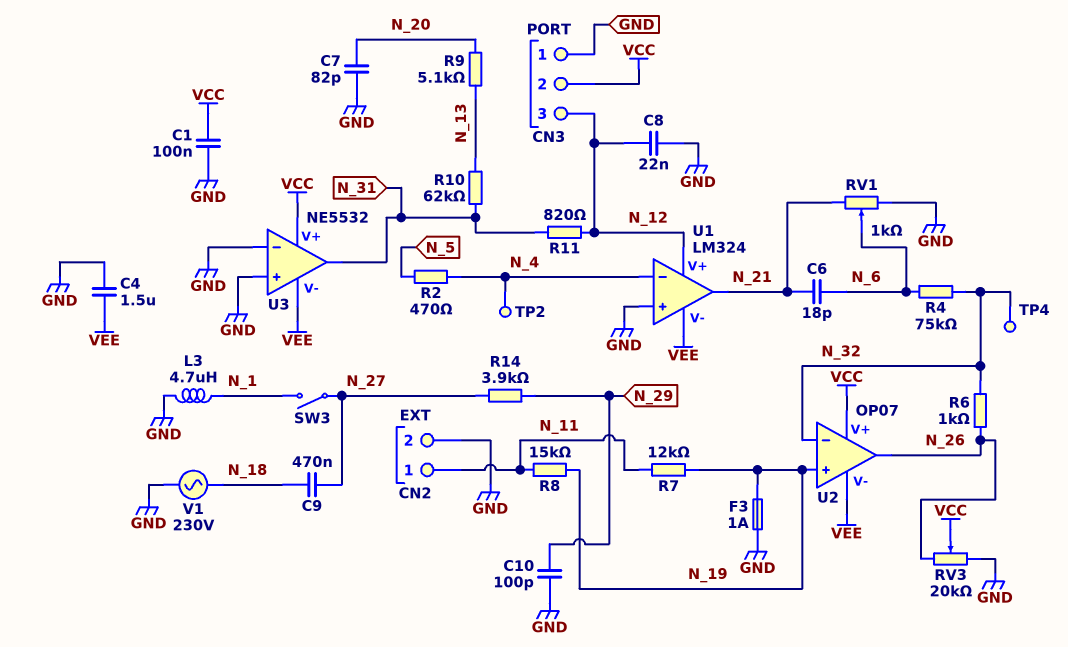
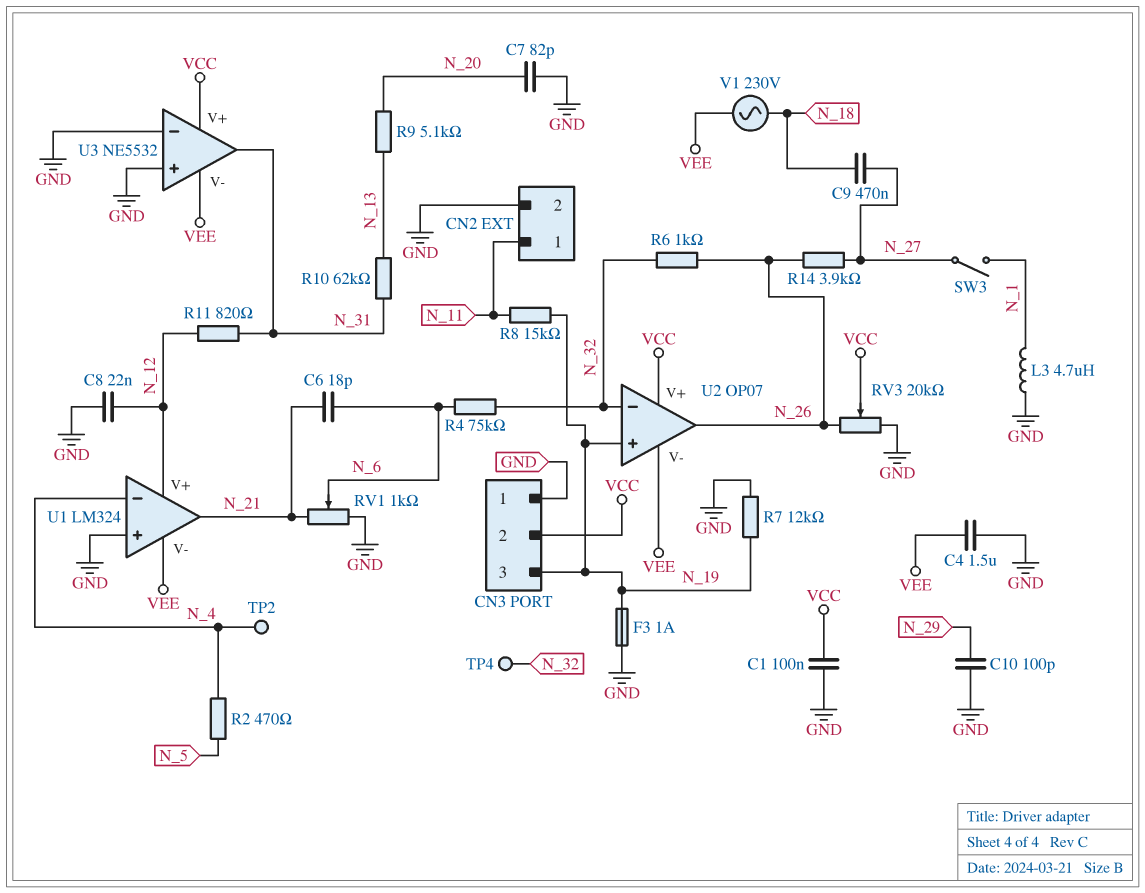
CN3 pin 3: N_12 -> N_19
R7: 12k (N_11, N_19) -> 12k (GND, N_19)
R14: 3.9k (N_27, N_29) -> 3.9k (N_26, N_27)
V1: AC 230V (GND, N_18) -> AC 230V (N_18, VEE)

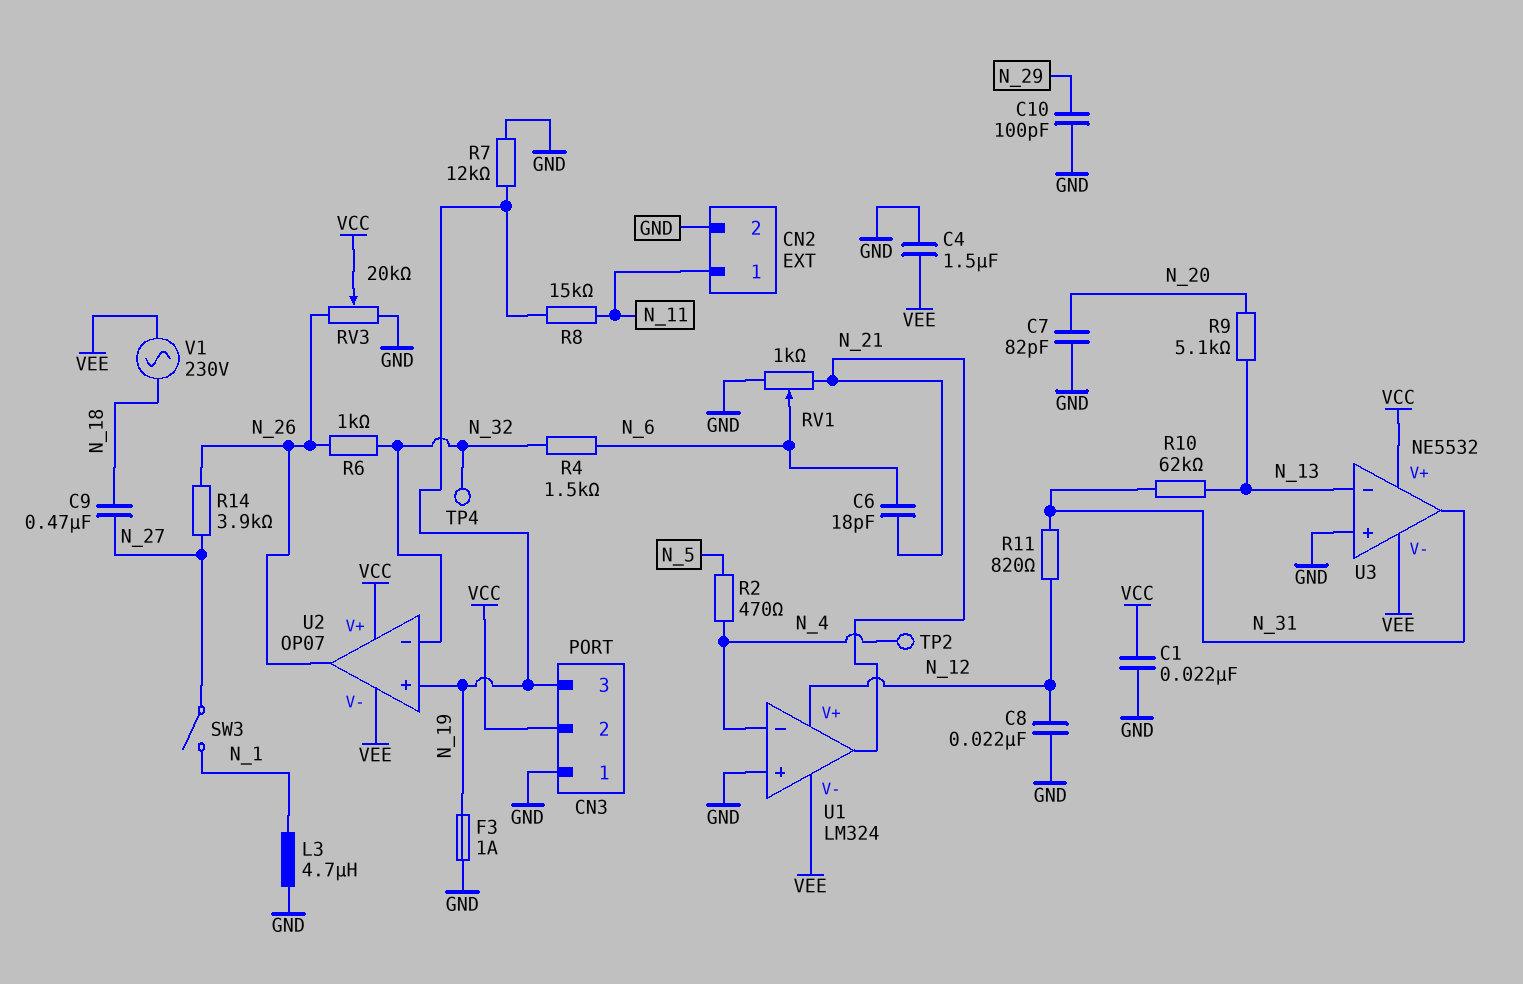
C1: 100nF (GND, VCC) -> 22nF (GND, VCC)
R4: 75k (N_6, N_32) -> 1.5k (N_6, N_32)
U3 pin in-: GND -> N_13

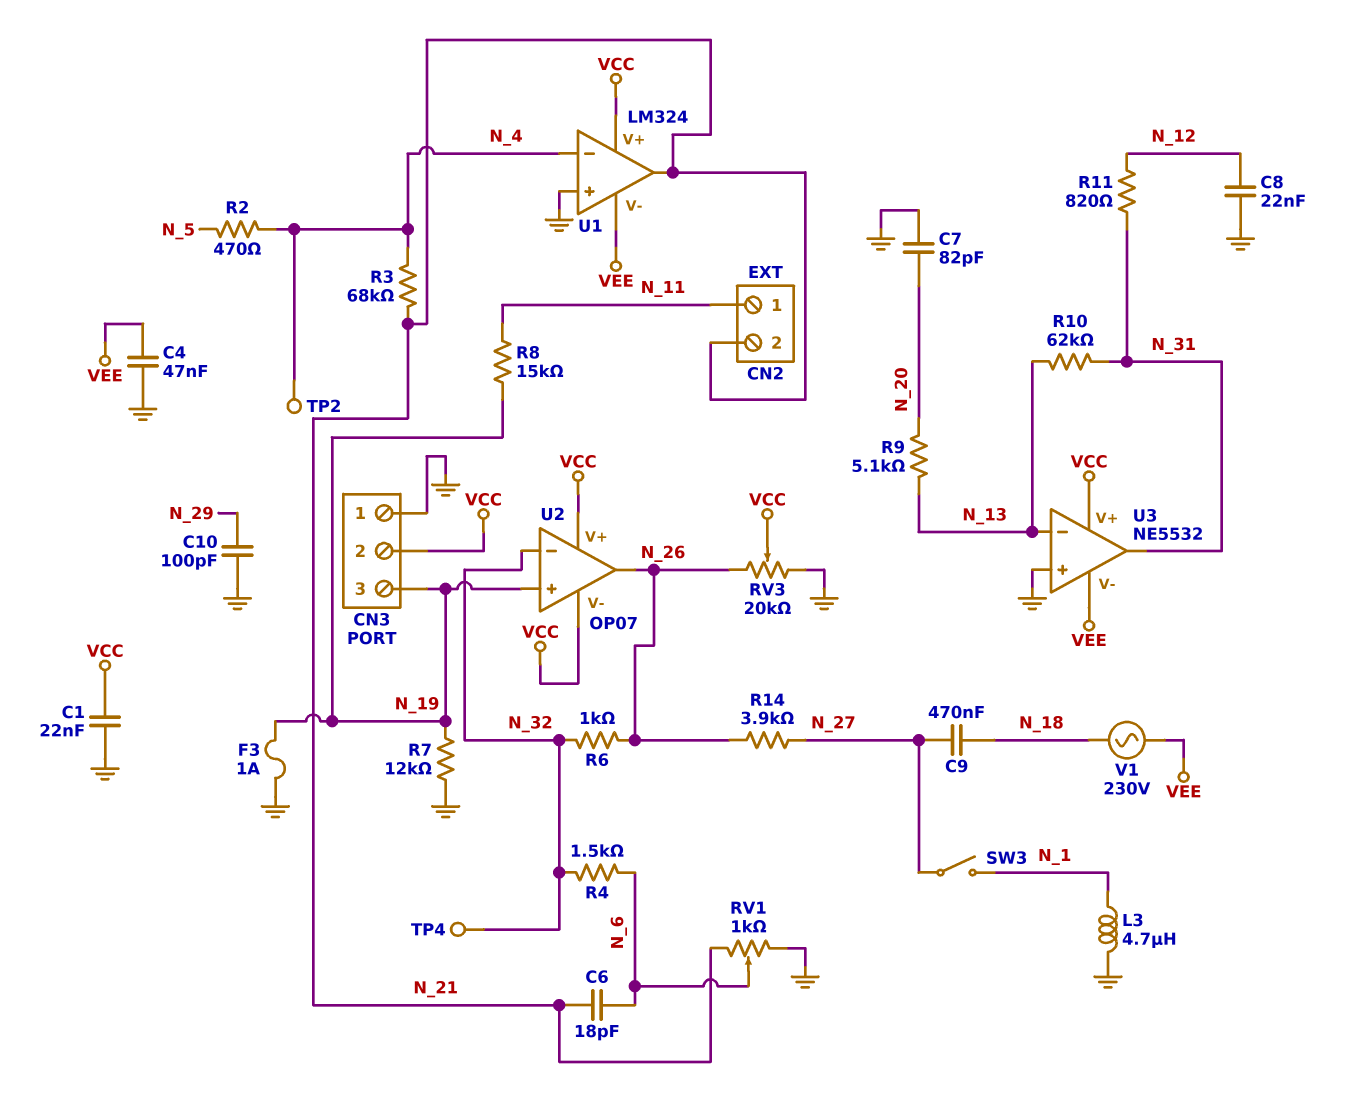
C4: 1.5uF (GND, VEE) -> 47nF (GND, VEE)
CN2 pin 2: GND -> N_21
R3: none -> 68k (N_4, N_21)
U1 pin V+: N_12 -> VCC
U2 pin V-: VEE -> VCC

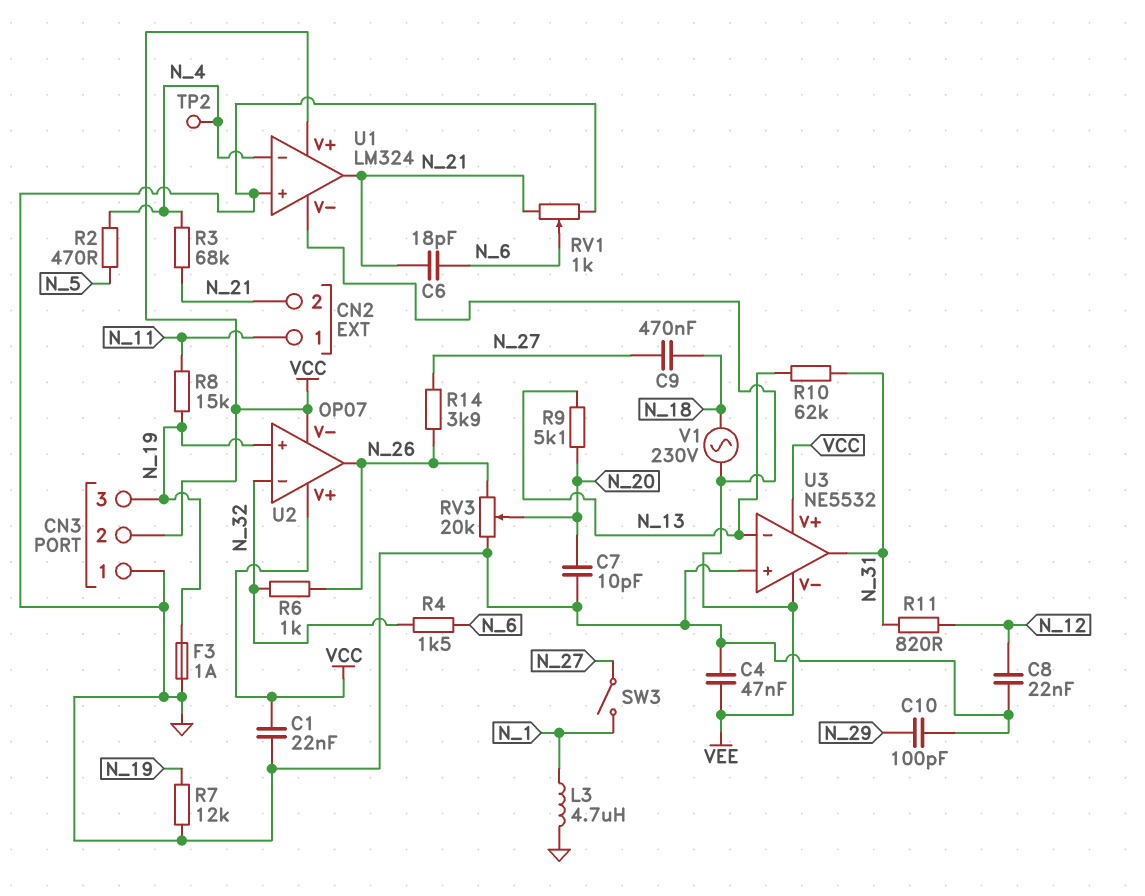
C7: 82pF (GND, N_20) -> 10pF (GND, N_20)
RV3: 20k (GND, N_26, wiper VCC) -> 20k (GND, N_26, wiper N_20)
TP4: test point (N_32) -> none

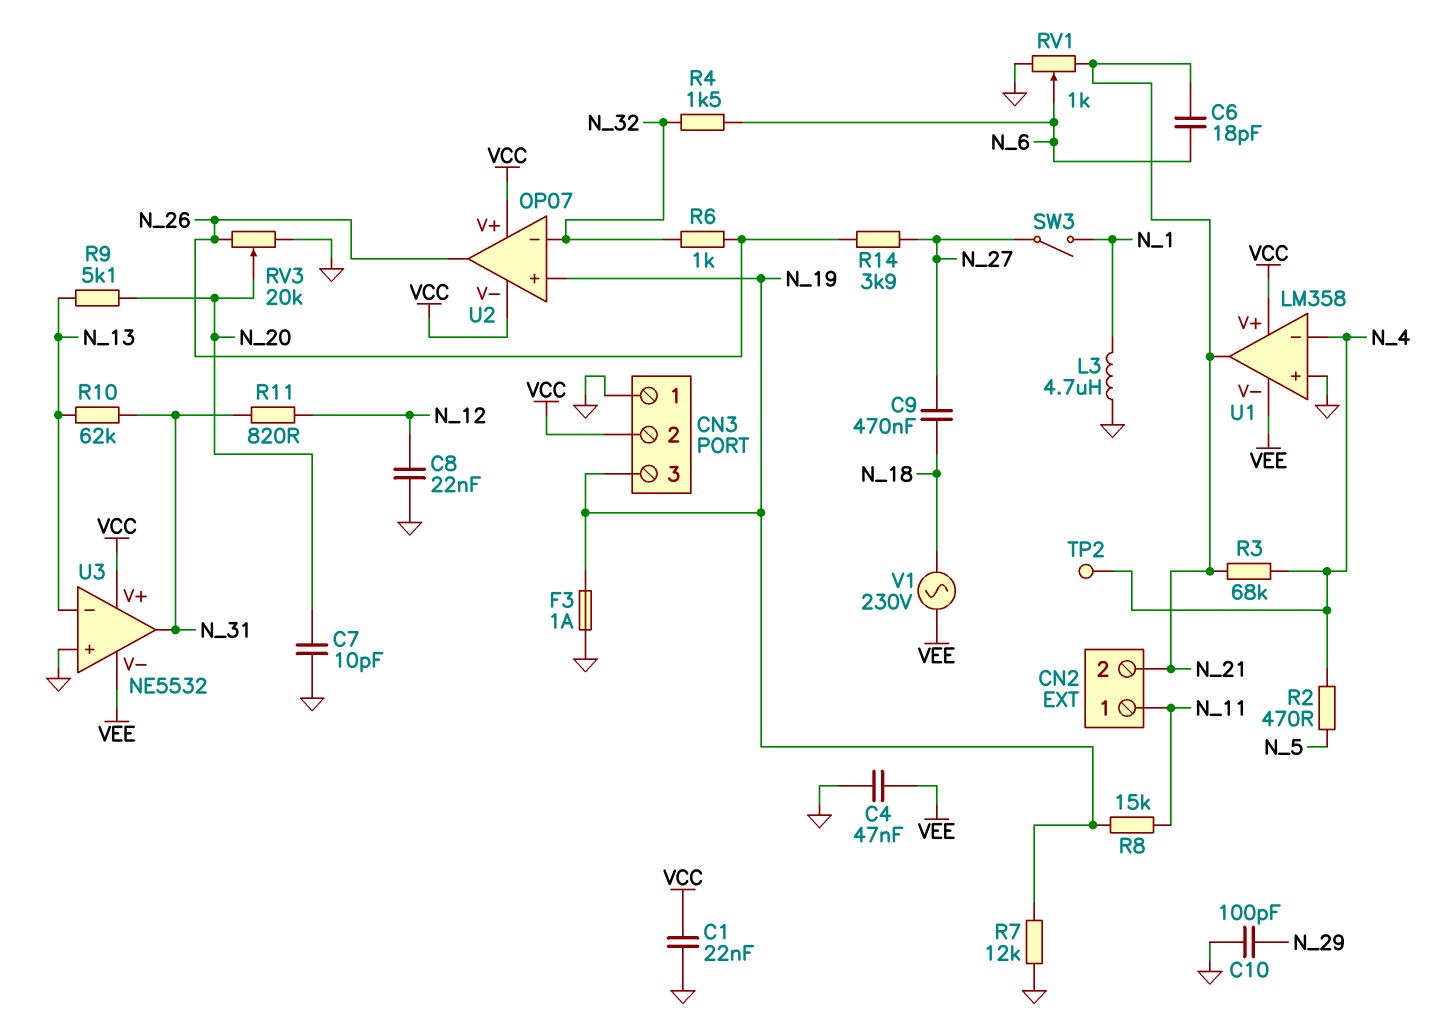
U1: LM324 -> LM358

